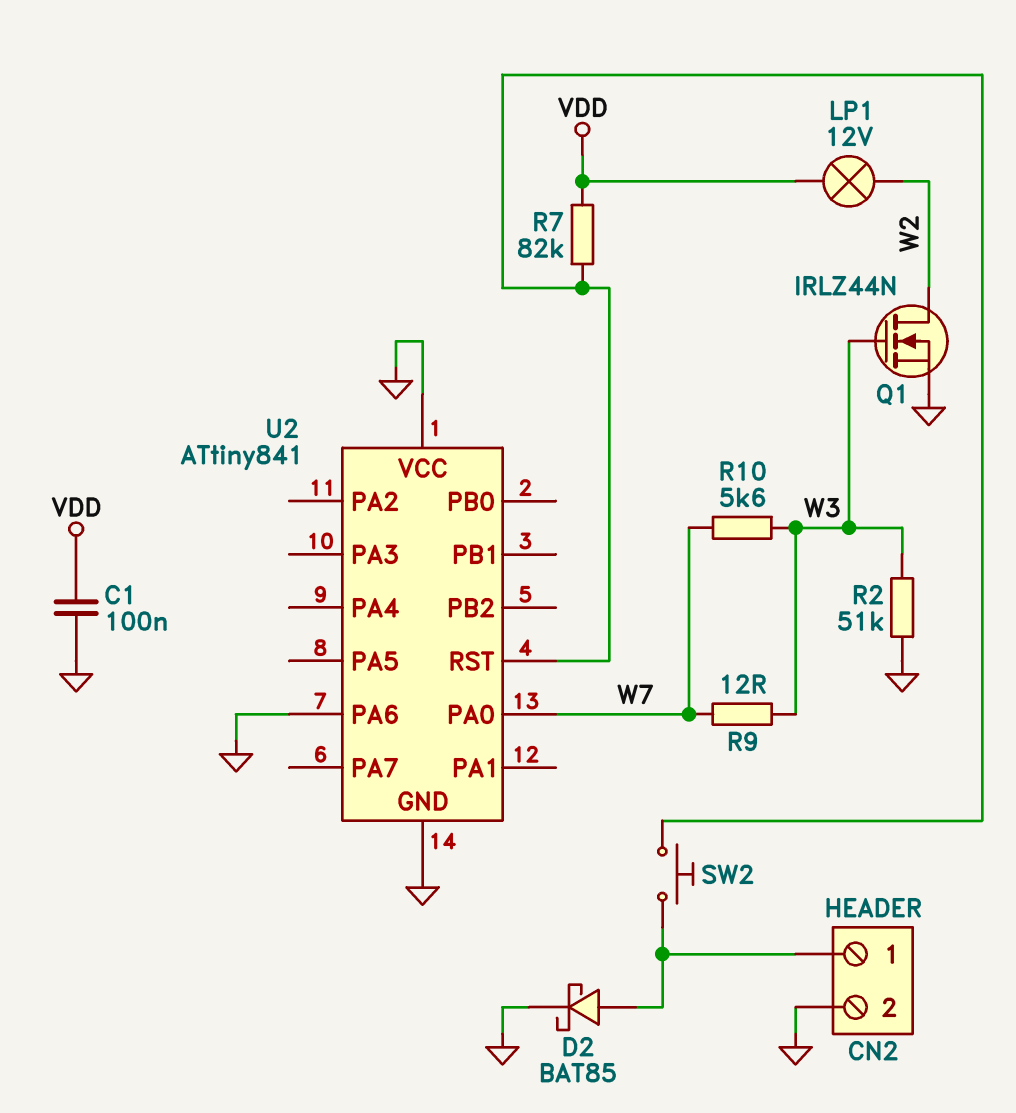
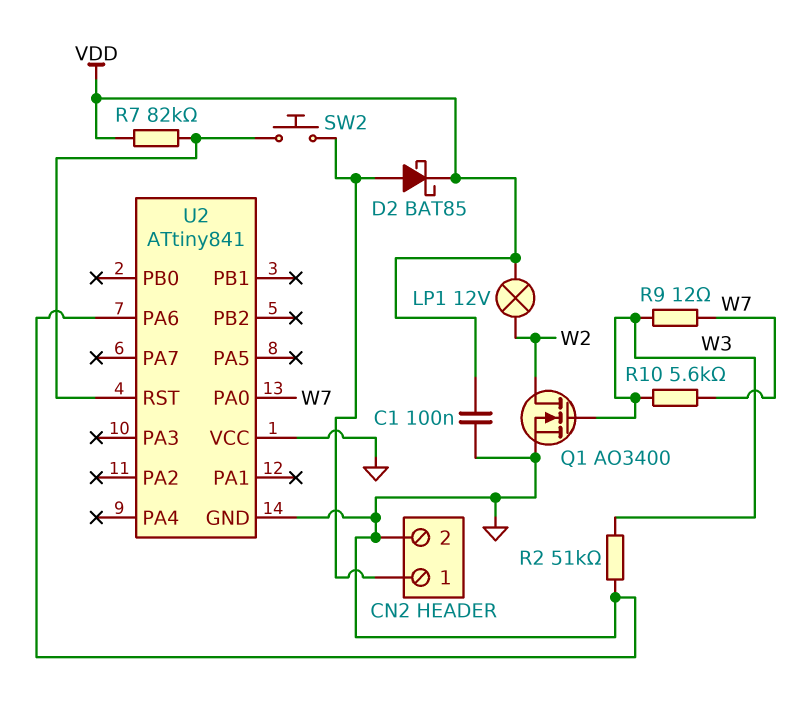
D2: schottky BAT85 (A CN2/1, K GND) -> schottky BAT85 (A CN2/1, K VDD)
Q1: NMOS IRLZ44N (G W3, D W2, S GND) -> NMOS AO3400 (G W3, D W2, S GND)

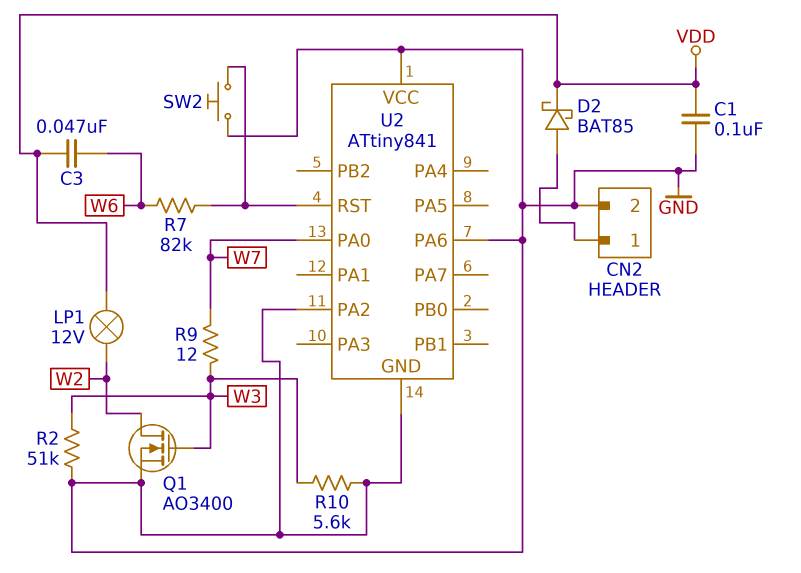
C3: none -> 47nF (VDD, W6)
R7: 82k (U2/RST, VDD) -> 82k (U2/RST, W6)
R10: 5.6k (W3, W7) -> 5.6k (GND, W3)
SW2: button (CN2/1, U2/RST) -> button (GND, U2/RST)
U2 pin PA2: none -> GND

